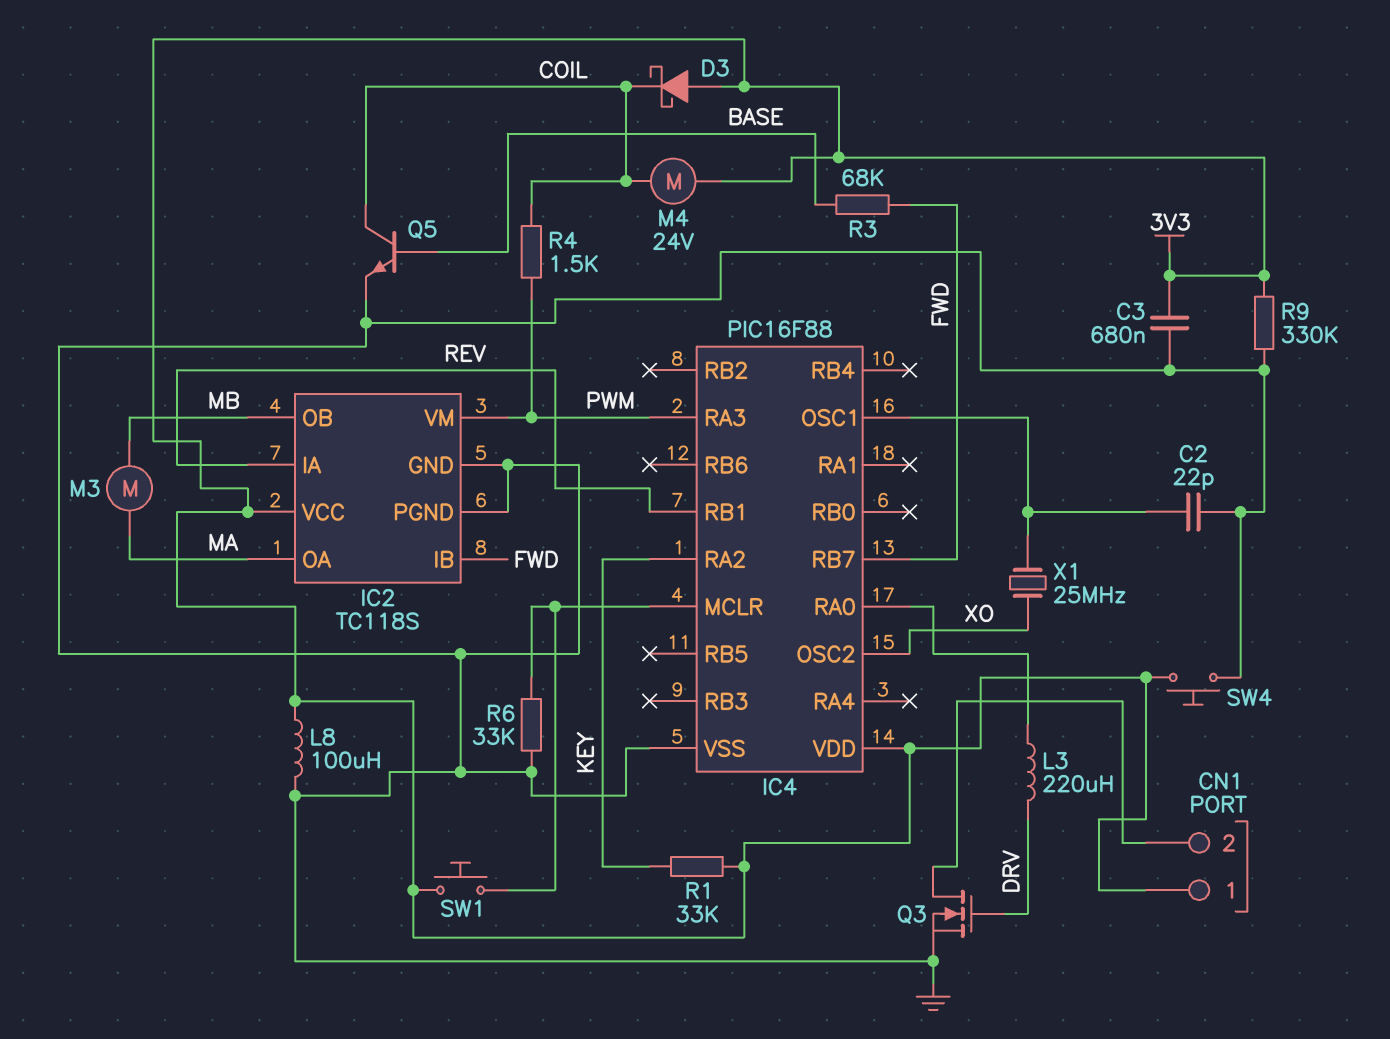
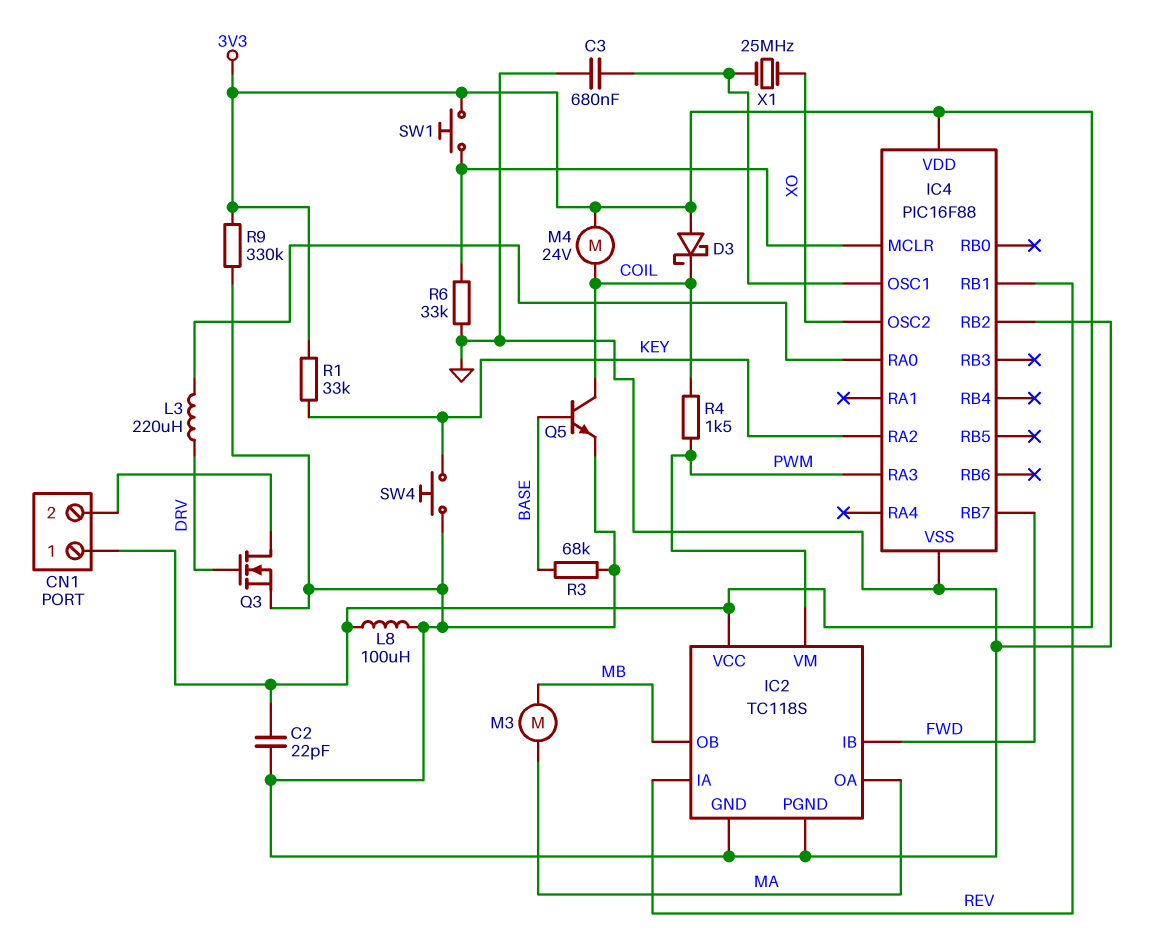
C2: 22pF (GND, IC4/OSC1) -> 22pF (3V3, GND)
C3: 680nF (3V3, GND) -> 680nF (GND, IC4/OSC1)
IC4 pin RB2: none -> GND
R3: 68k (BASE, FWD) -> 68k (BASE, GND)
SW4: button (3V3, GND) -> button (GND, KEY)

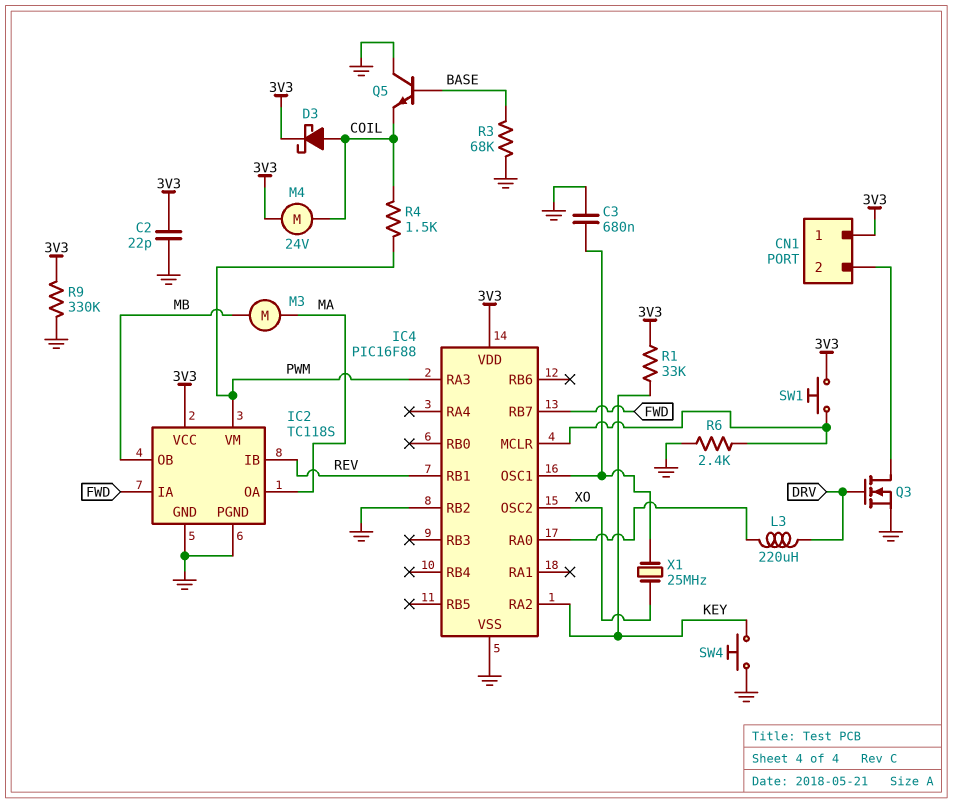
D3: schottky (A 3V3, K COIL) -> schottky (A COIL, K 3V3)
IC2 pin IA: REV -> FWD
IC2 pin IB: FWD -> REV
L8: 100uH (3V3, GND) -> none
Q5: NPN (B BASE, C COIL, E GND) -> NPN (B BASE, C GND, E COIL)
R6: 33k (GND, IC4/MCLR) -> 2.4k (GND, IC4/MCLR)

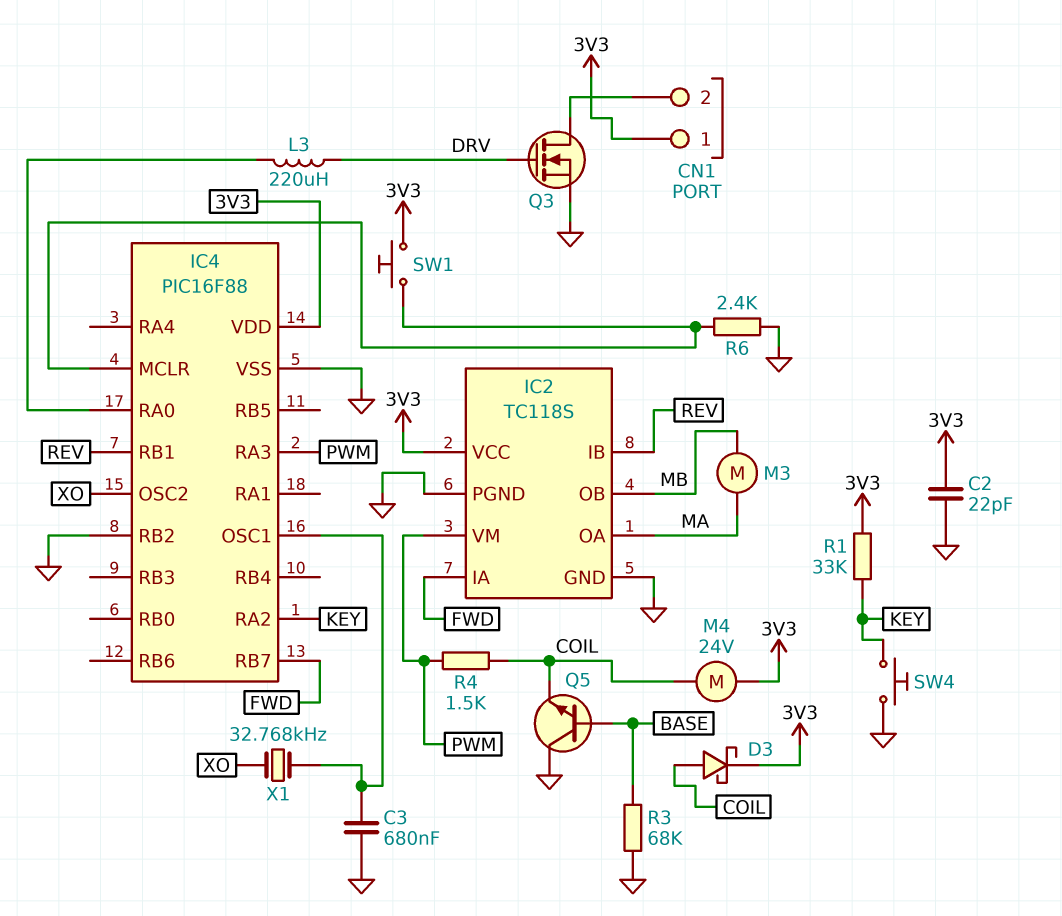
R9: 330k (3V3, GND) -> none
X1: 25MHz (IC4/OSC1, XO) -> 32.768kHz (IC4/OSC1, XO)

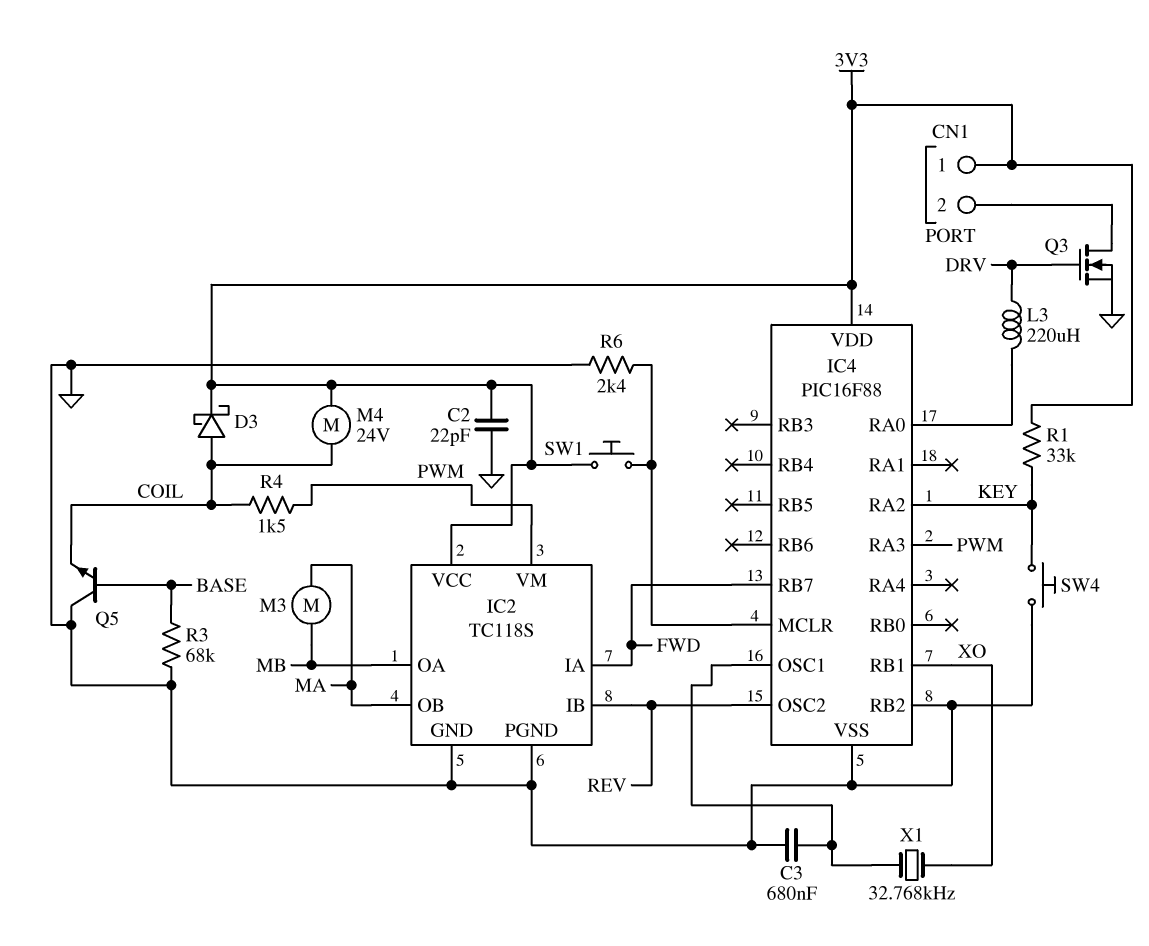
IC2 pin OA: MA -> MB
IC2 pin OB: MB -> MA
IC4 pin OSC2: XO -> REV
IC4 pin RB1: REV -> XO

